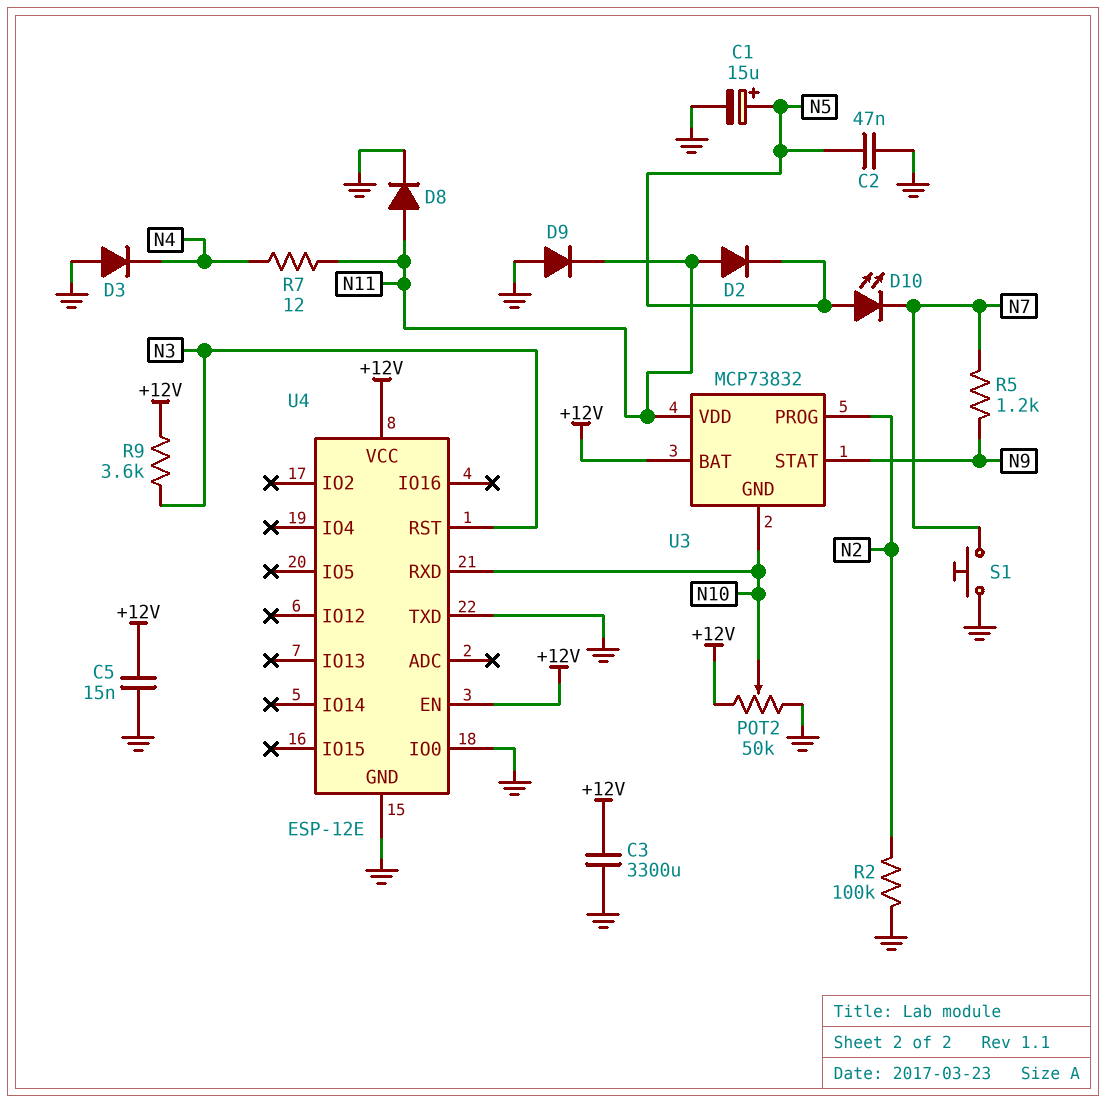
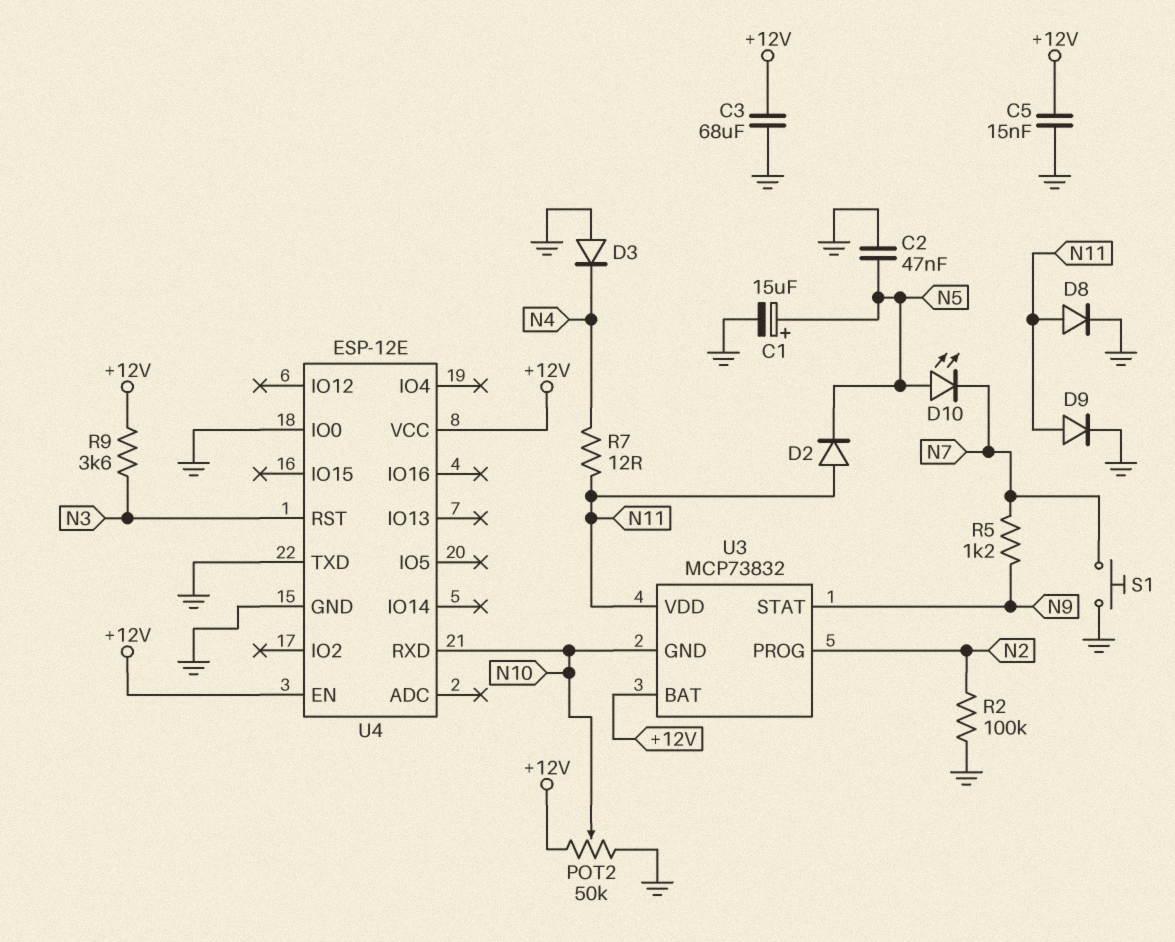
C3: 3300uF (+12V, GND) -> 68uF (+12V, GND)
D9: diode (A GND, K N11) -> diode (A N11, K GND)

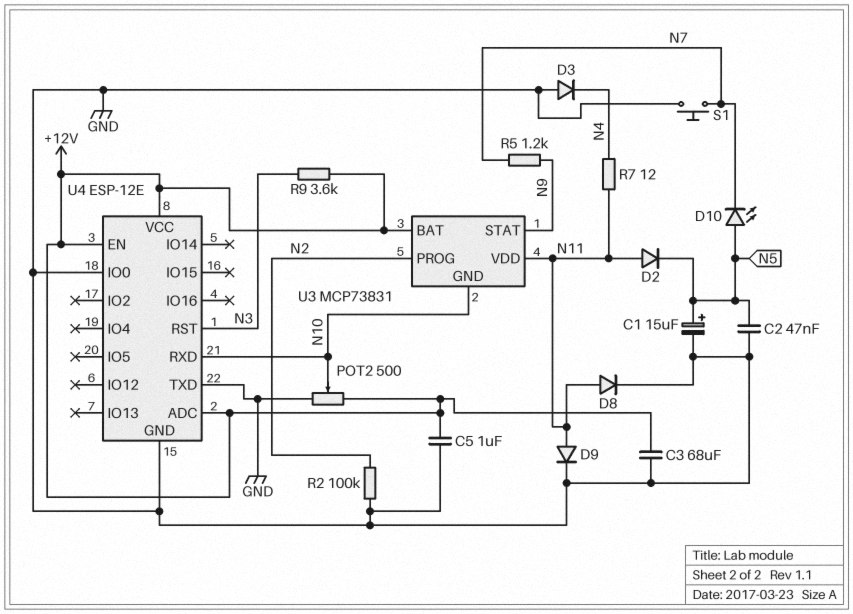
C5: 15nF (+12V, GND) -> 1uF (+12V, GND)
POT2: 50k (+12V, GND, wiper N10) -> 500 (+12V, GND, wiper N10)
U3: MCP73832 -> MCP73831
U4 pin ADC: none -> +12V

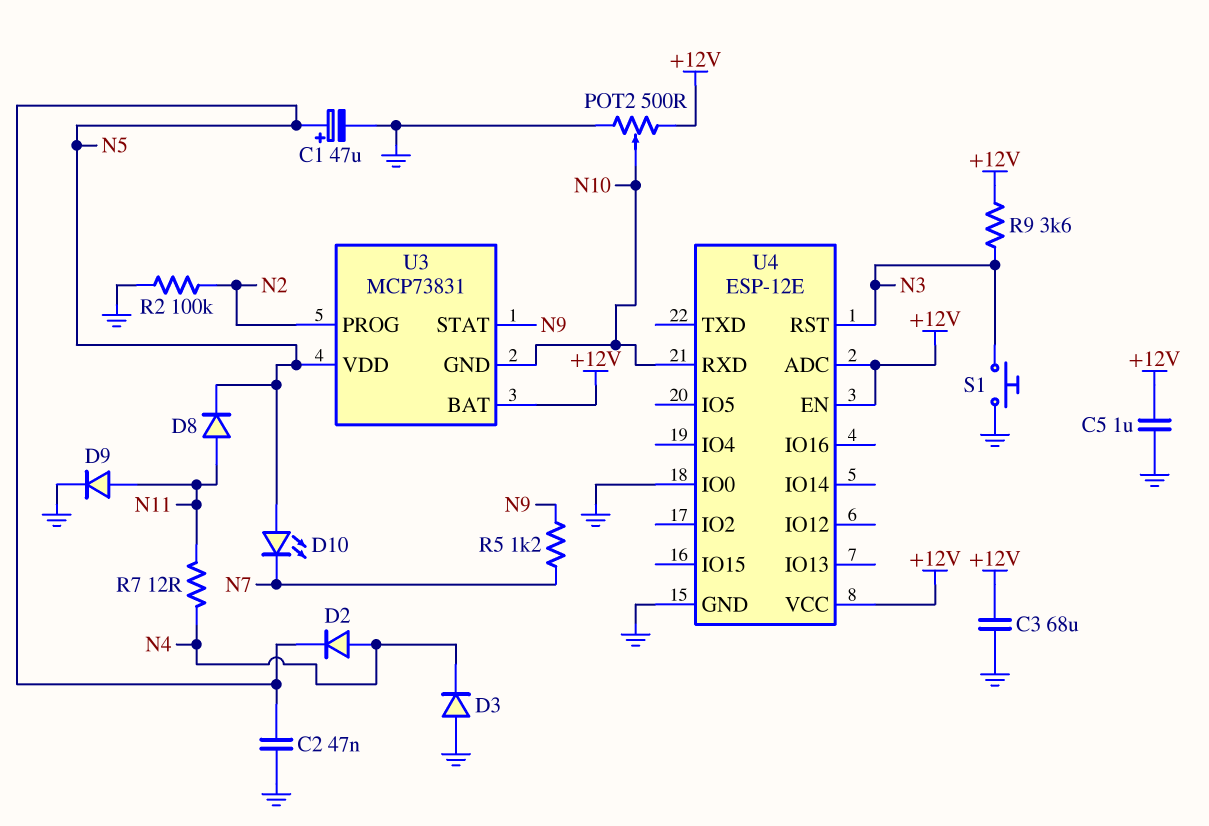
C1: 15uF (plus N5, minus GND) -> 47uF (plus N5, minus GND)
D2: diode (A N11, K N5) -> diode (A N4, K N5)
D8: diode (A N11, K GND) -> diode (A N11, K N5)
S1: button (GND, N7) -> button (GND, N3)
U3 pin VDD: N11 -> N5
U4 pin TXD: GND -> none

